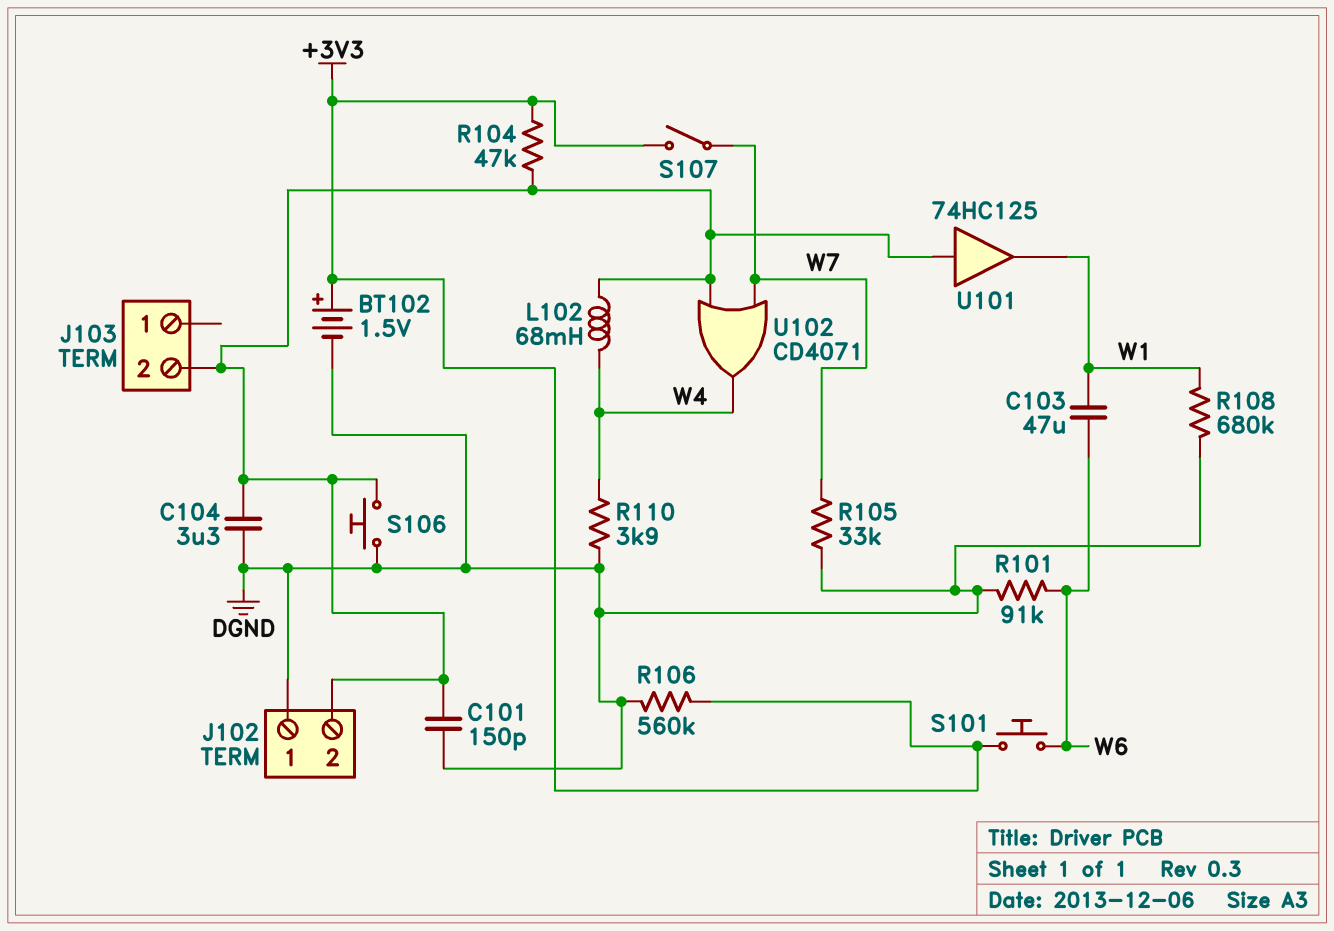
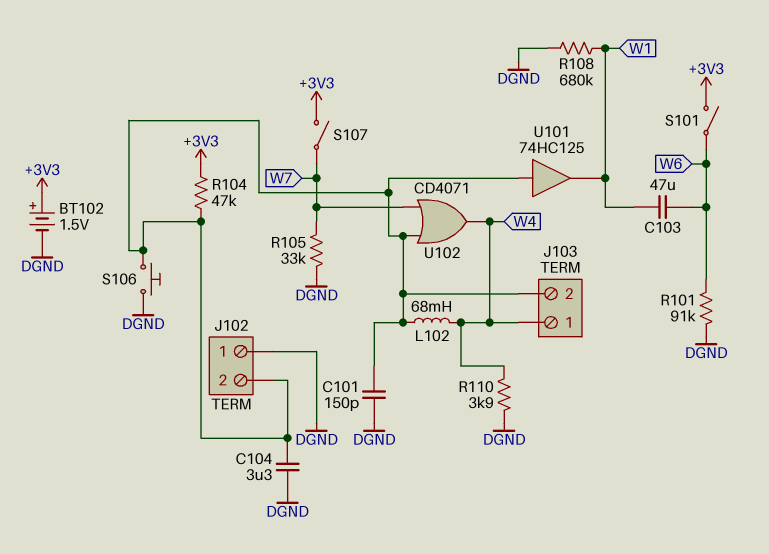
J103 pin 1: none -> W4
R106: 560k (+3V3, DGND) -> none
S101: button (+3V3, W6) -> switch (+3V3, W6)

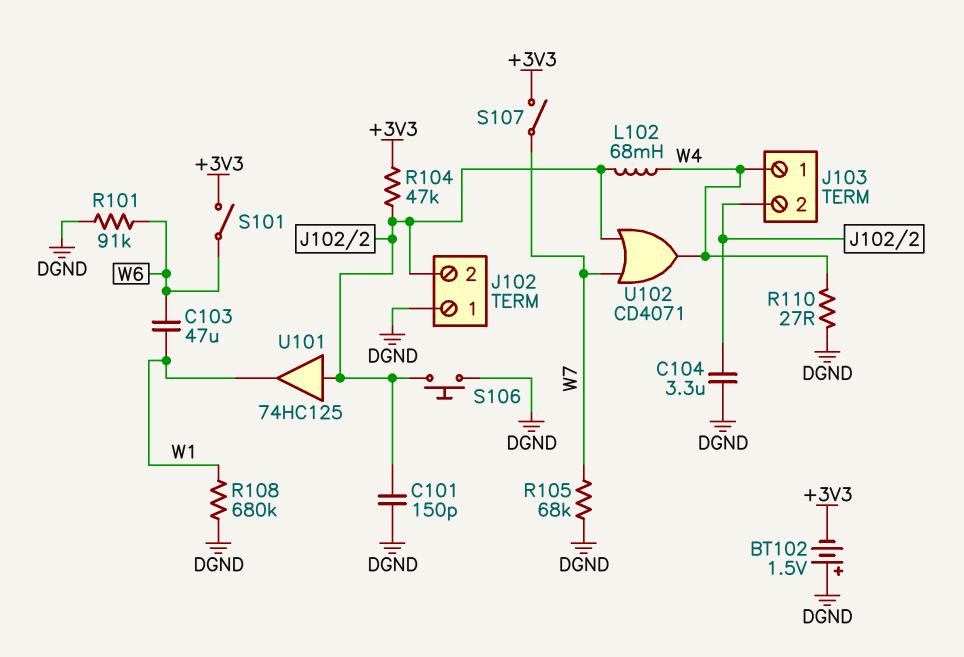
BT102: 1.5V (plus +3V3, minus DGND) -> 1.5V (plus DGND, minus +3V3)
R105: 33k (DGND, W7) -> 68k (DGND, W7)
R110: 3.9k (DGND, W4) -> 27 (DGND, W4)

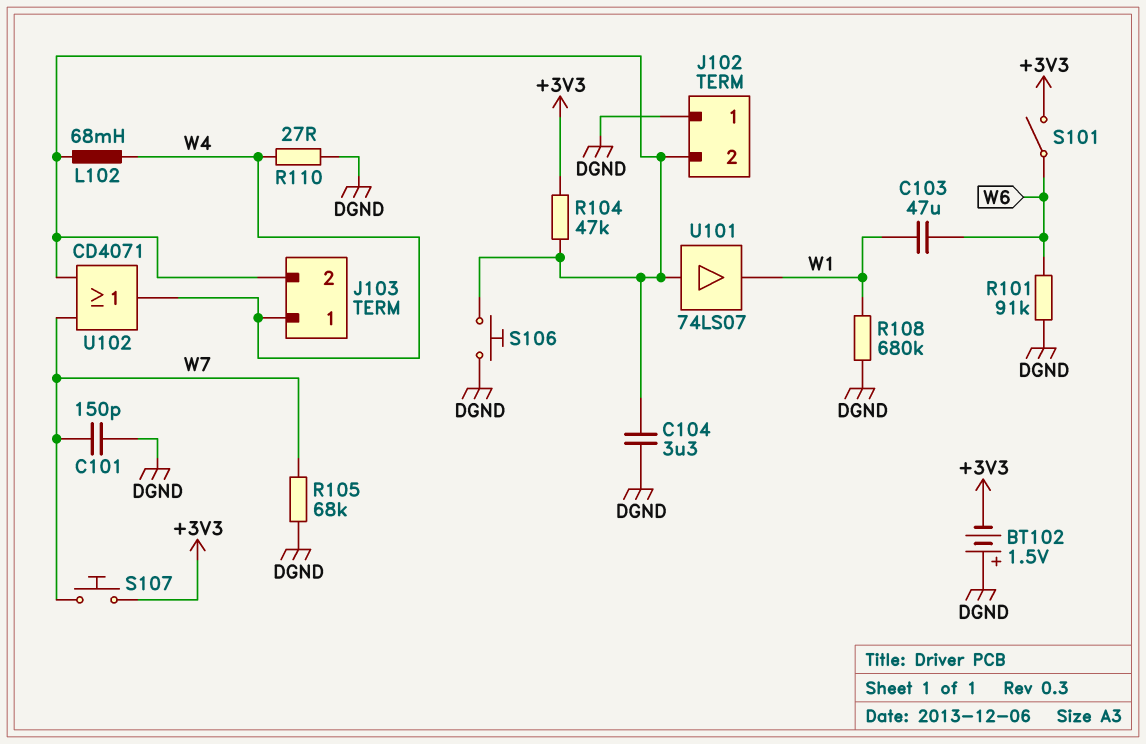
C101: 150pF (DGND, J102/2) -> 150pF (DGND, W7)
S107: switch (+3V3, W7) -> button (+3V3, W7)
U101: buffer 74HC125 (in J102/2, out W1) -> buffer 74LS07 (in J102/2, out W1)

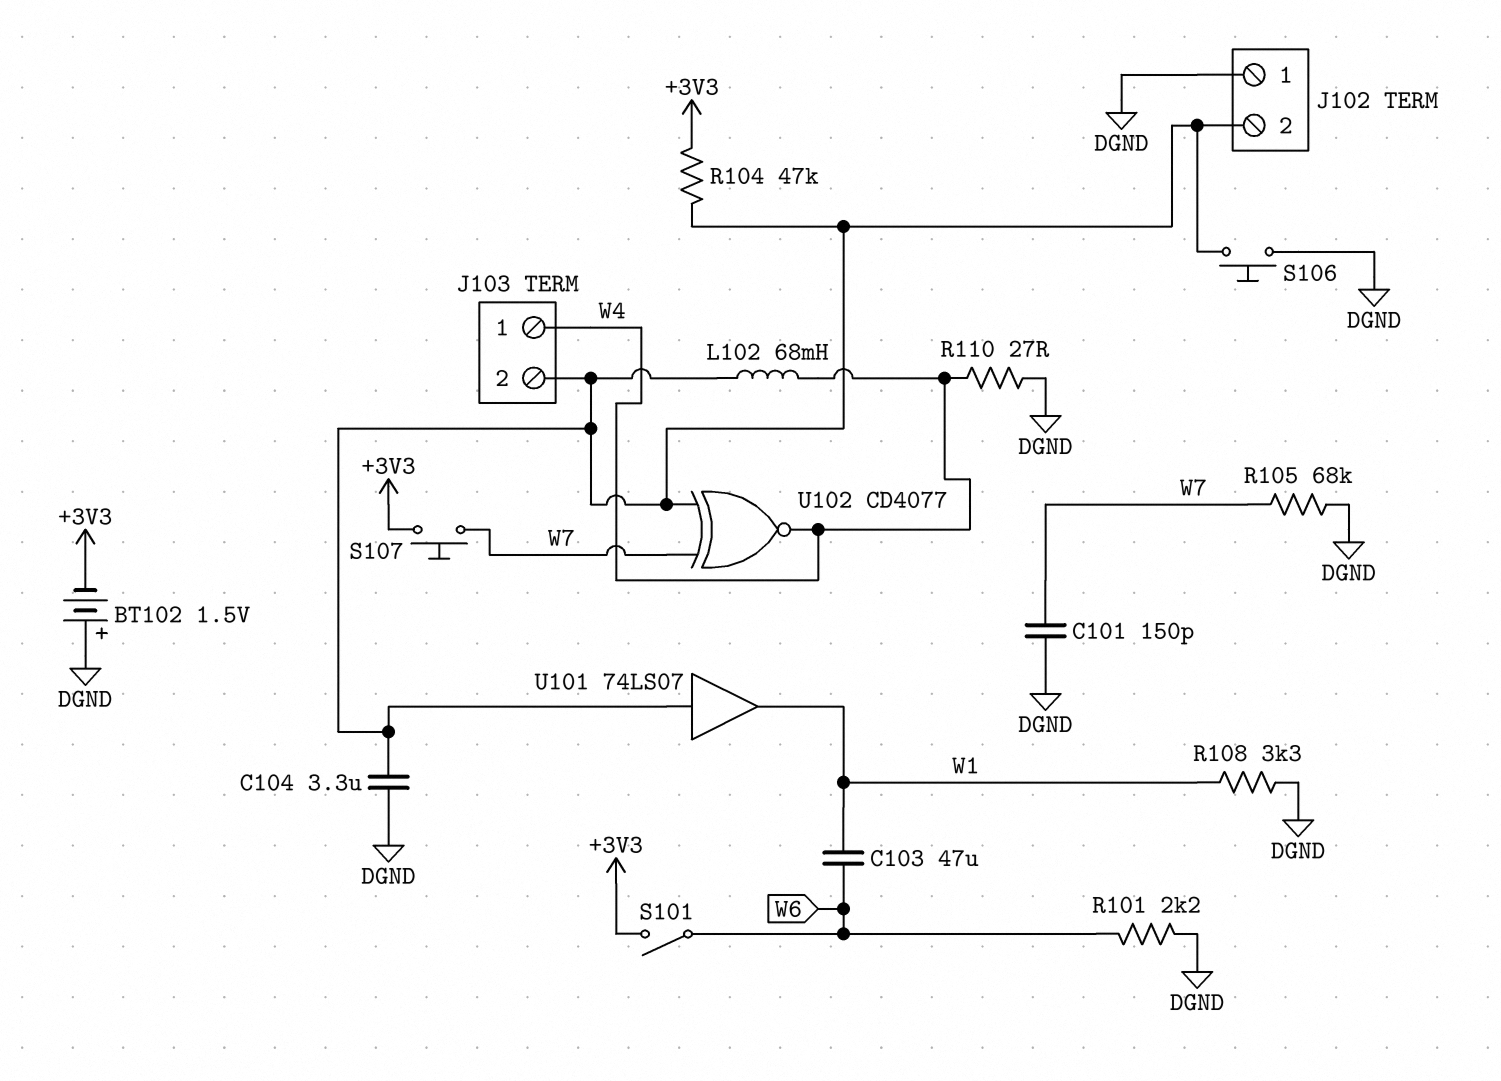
R101: 91k (DGND, W6) -> 2.2k (DGND, W6)
R108: 680k (DGND, W1) -> 3.3k (DGND, W1)
U102: OR CD4071 (in J102/2, in W7, out W4) -> XNOR CD4077 (in J102/2, in W7, out W4)

